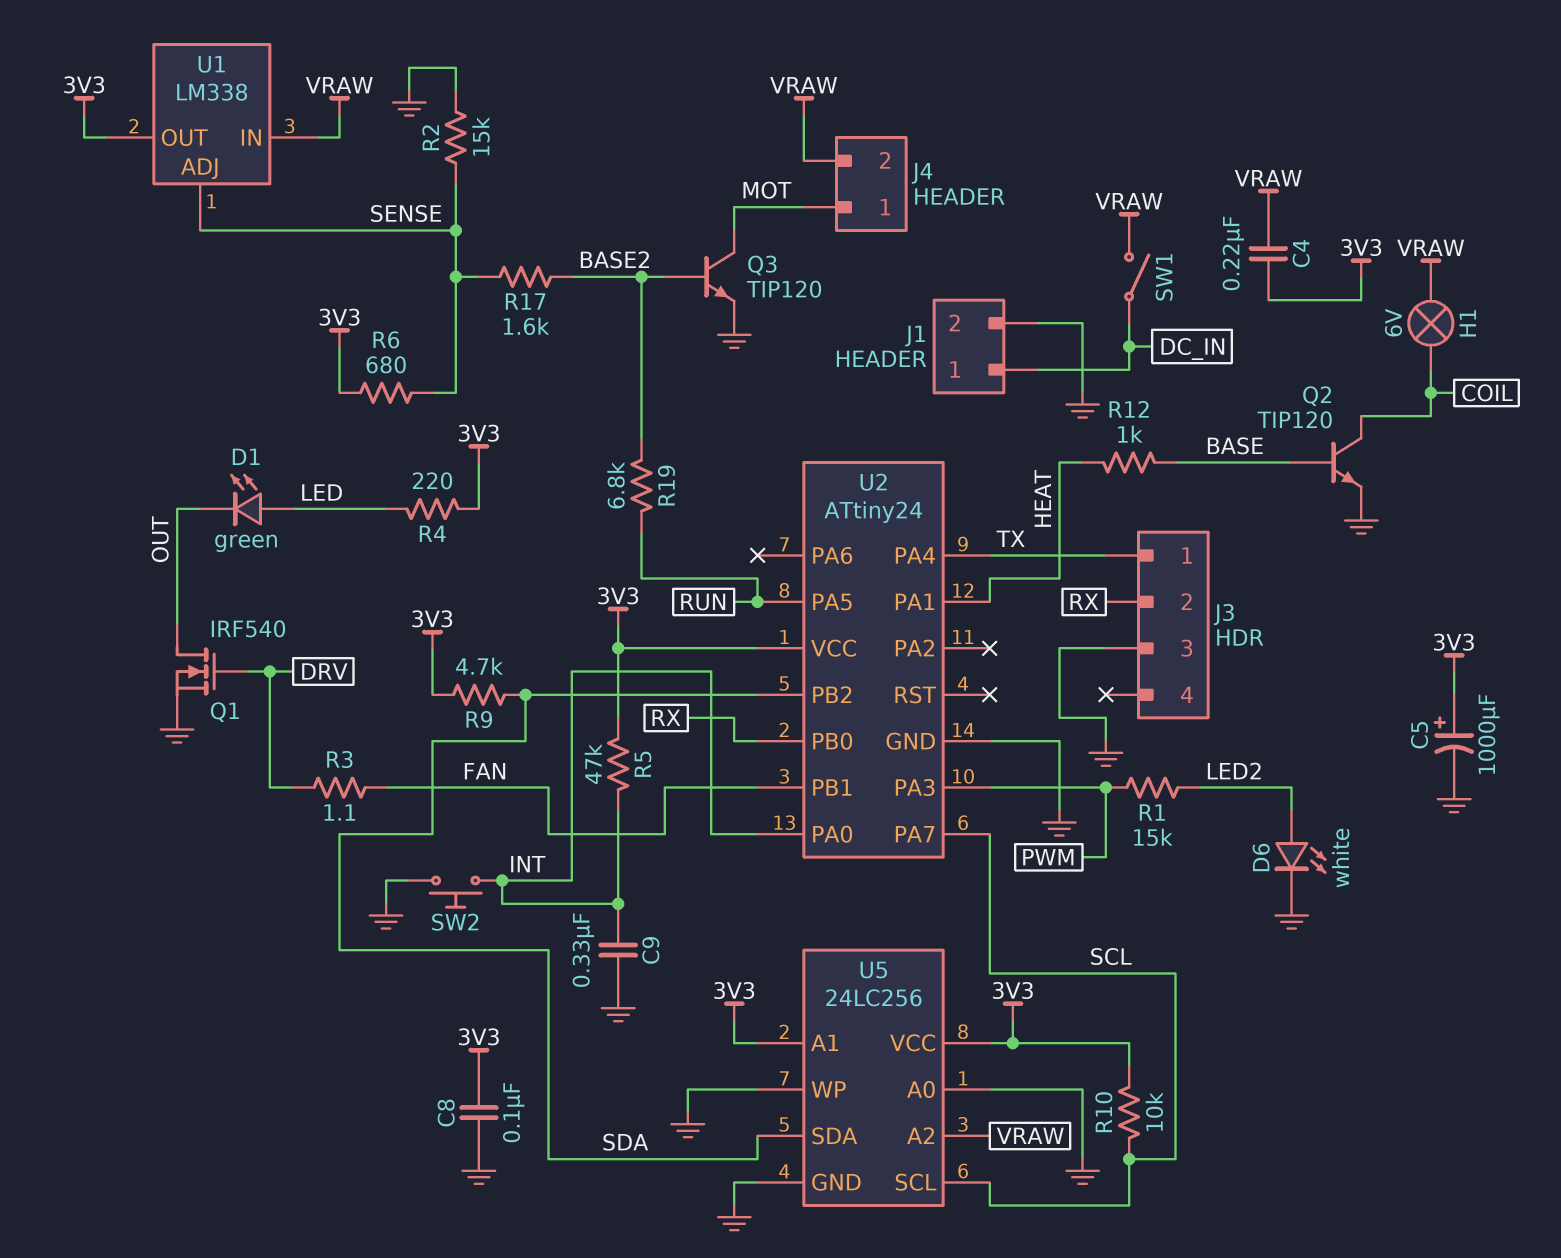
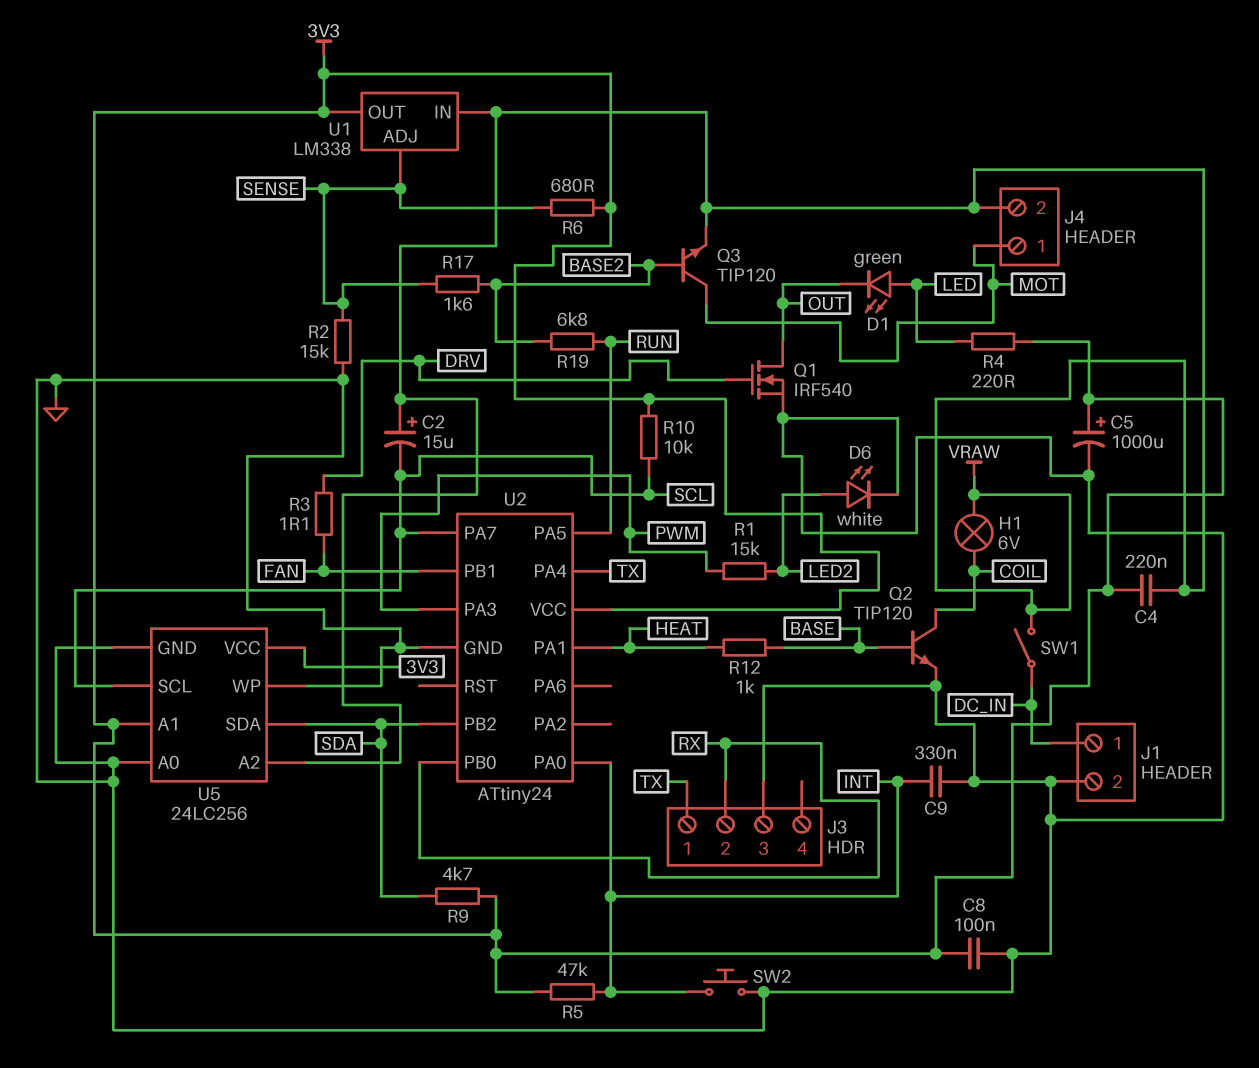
C2: none -> 15uF (plus VRAW, minus SCL)
Q3: NPN TIP120 (B BASE2, C MOT, E GND) -> NPN TIP120 (B BASE2, C MOT, E VRAW)

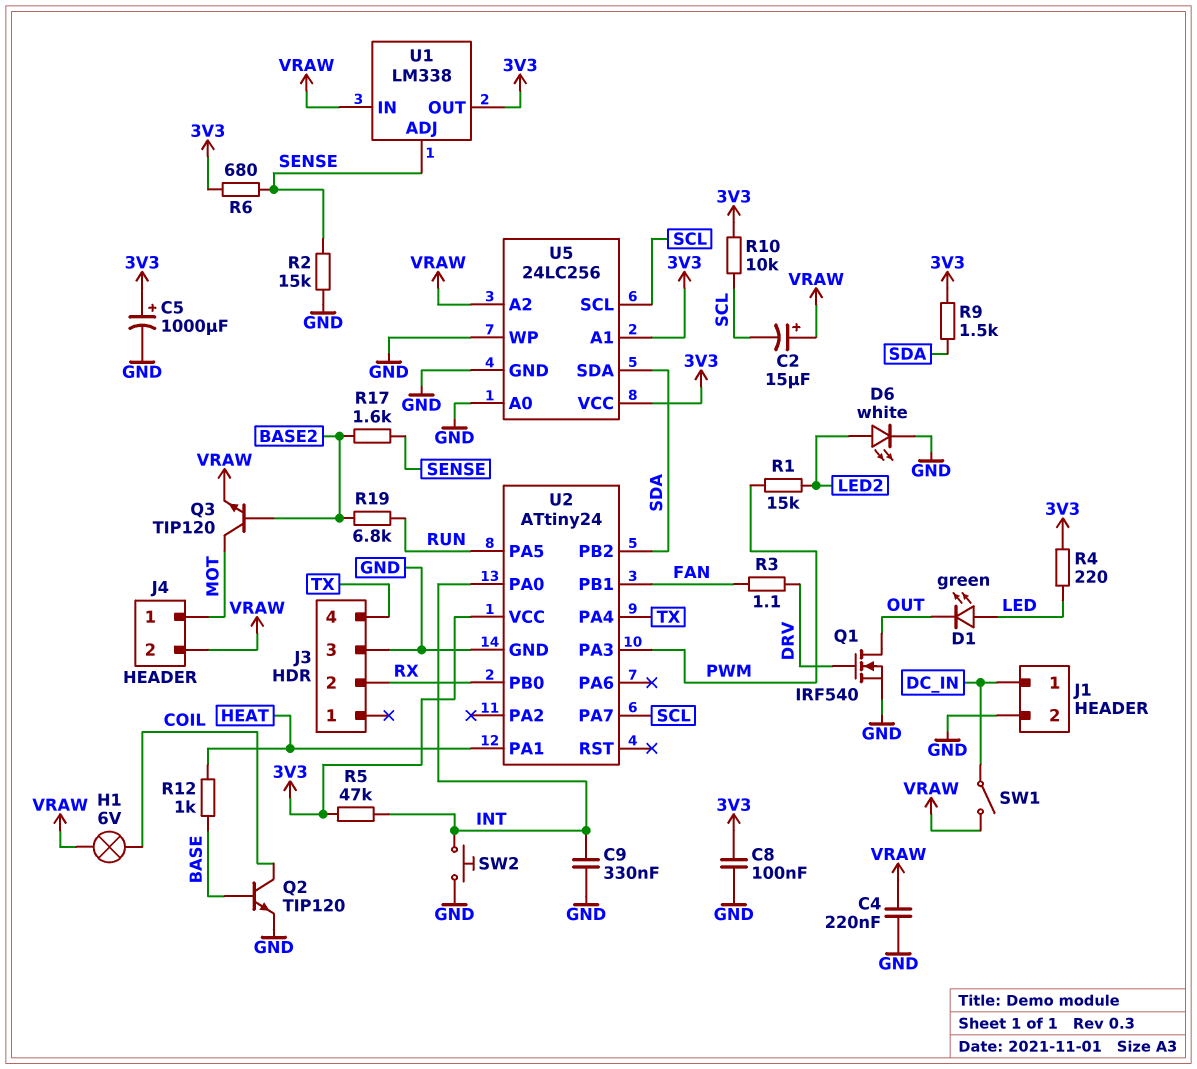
C4: 220nF (3V3, VRAW) -> 220nF (GND, VRAW)
J3 pin 1: TX -> none
J3 pin 4: none -> TX
R9: 4.7k (3V3, SDA) -> 1.5k (3V3, SDA)

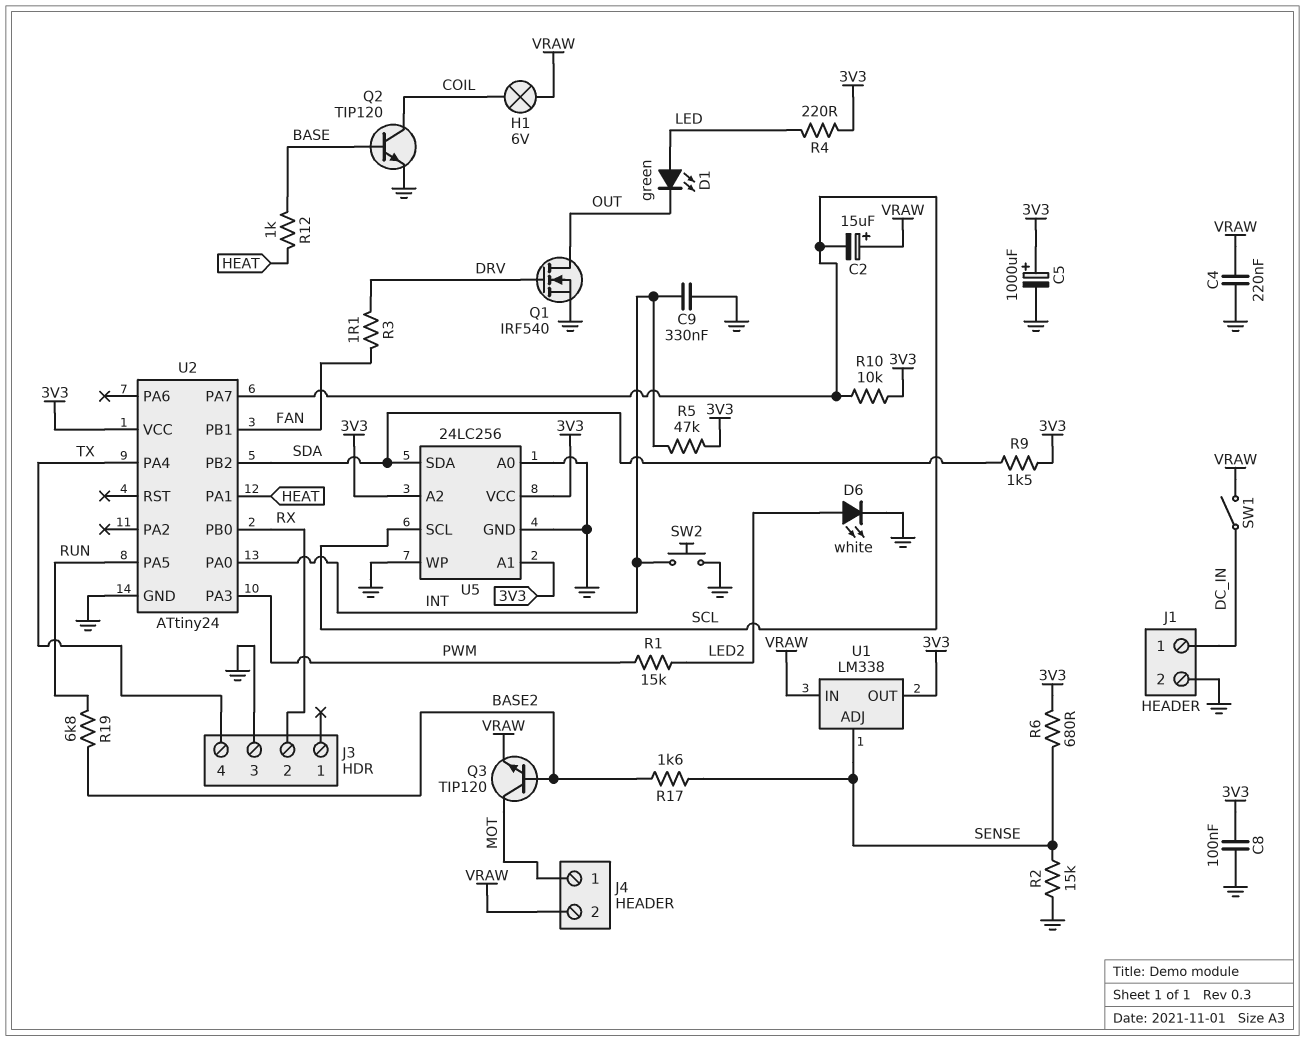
U5 pin A2: VRAW -> 3V3

